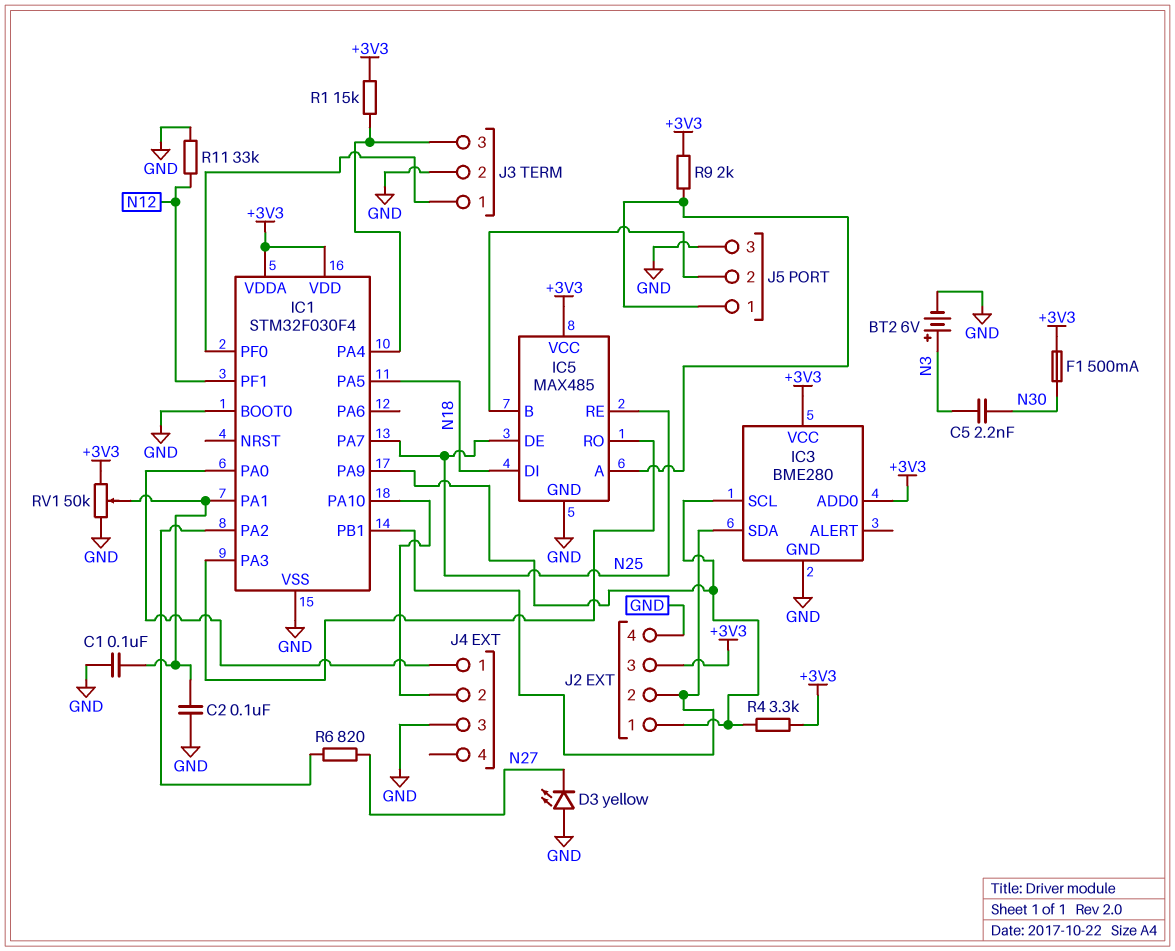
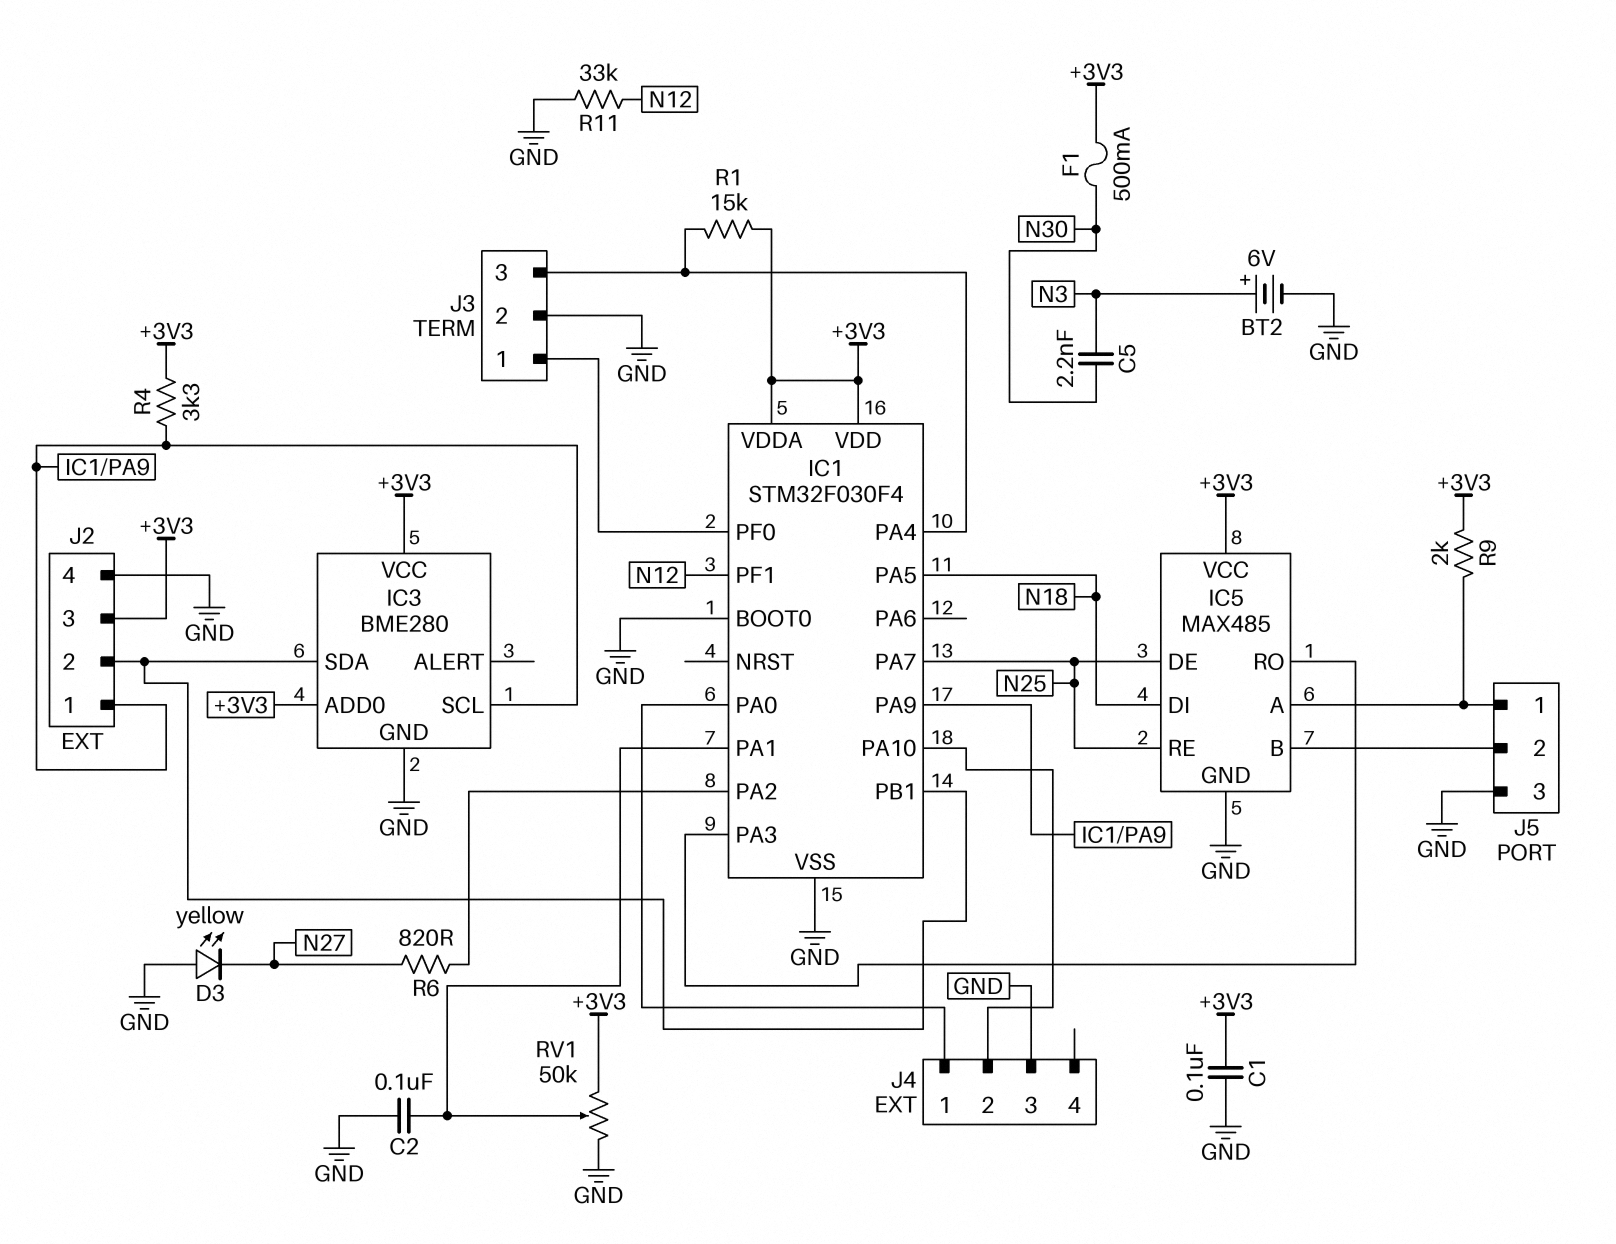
C1: 100nF (GND, IC1/PA1) -> 100nF (+3V3, GND)

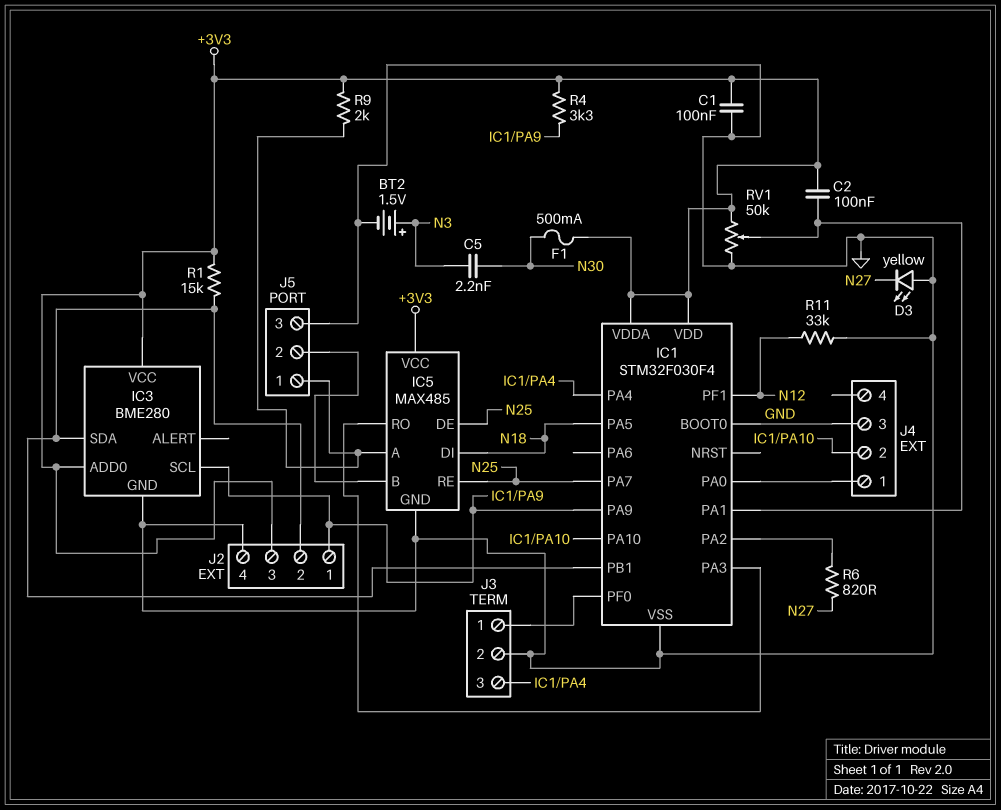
BT2: 6V (plus N3, minus GND) -> 1.5V (plus N3, minus GND)
C2: 100nF (GND, IC1/PA1) -> 100nF (+3V3, IC1/PA1)
R1: 15k (+3V3, IC1/PA4) -> 15k (+3V3, IC1/PB1)

